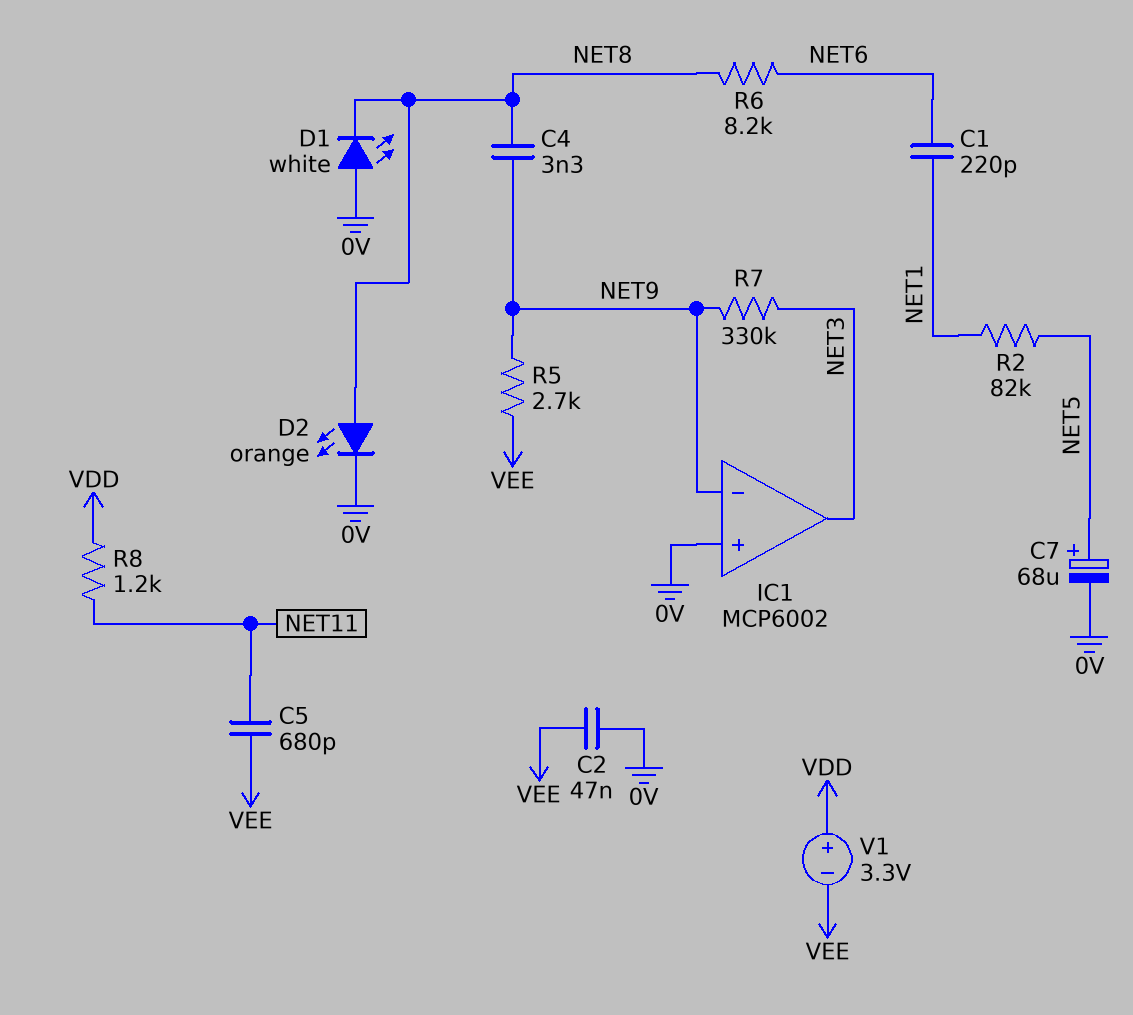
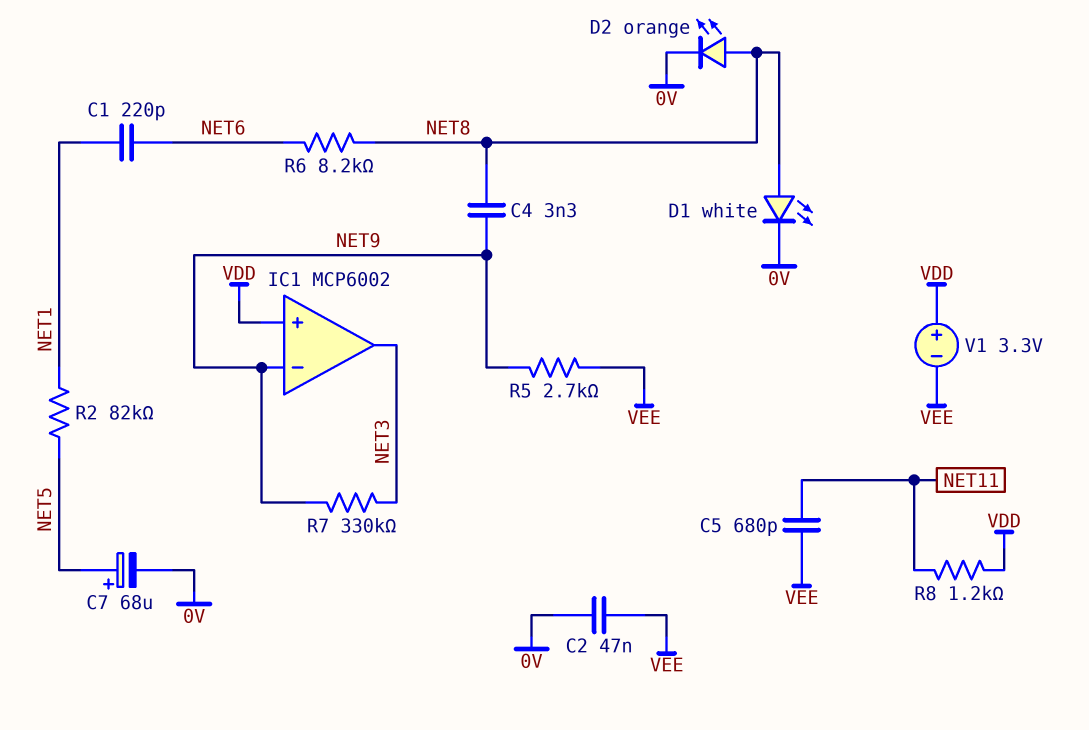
D1: LED white (A 0V, K NET8) -> LED white (A NET8, K 0V)
IC1 pin in+: 0V -> VDD

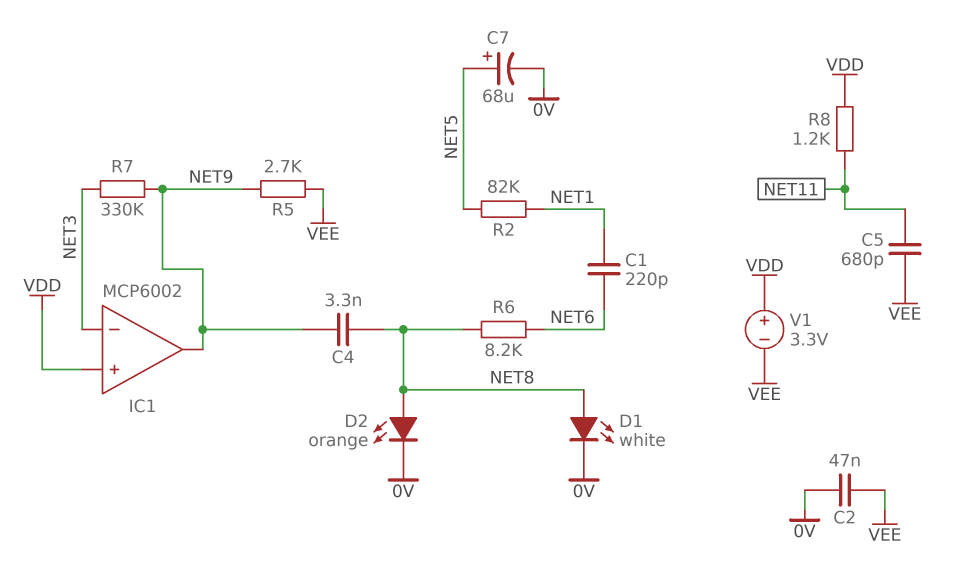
IC1 pin in-: NET9 -> NET3
IC1 pin out: NET3 -> NET9

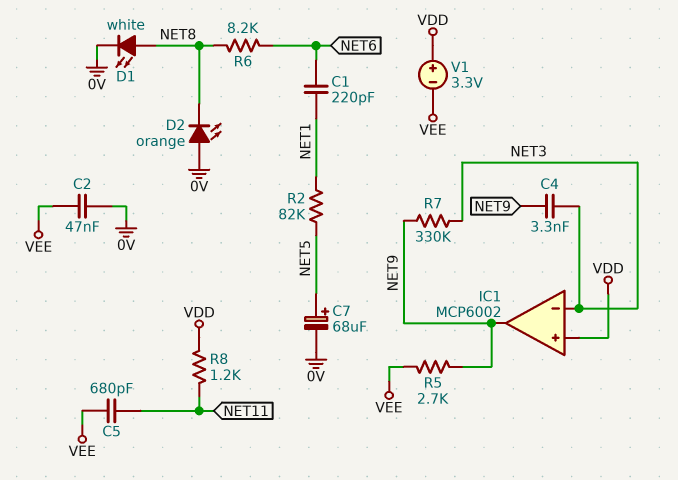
C4: 3.3nF (NET8, NET9) -> 3.3nF (NET3, NET9)
D2: LED orange (A NET8, K 0V) -> LED orange (A 0V, K NET8)

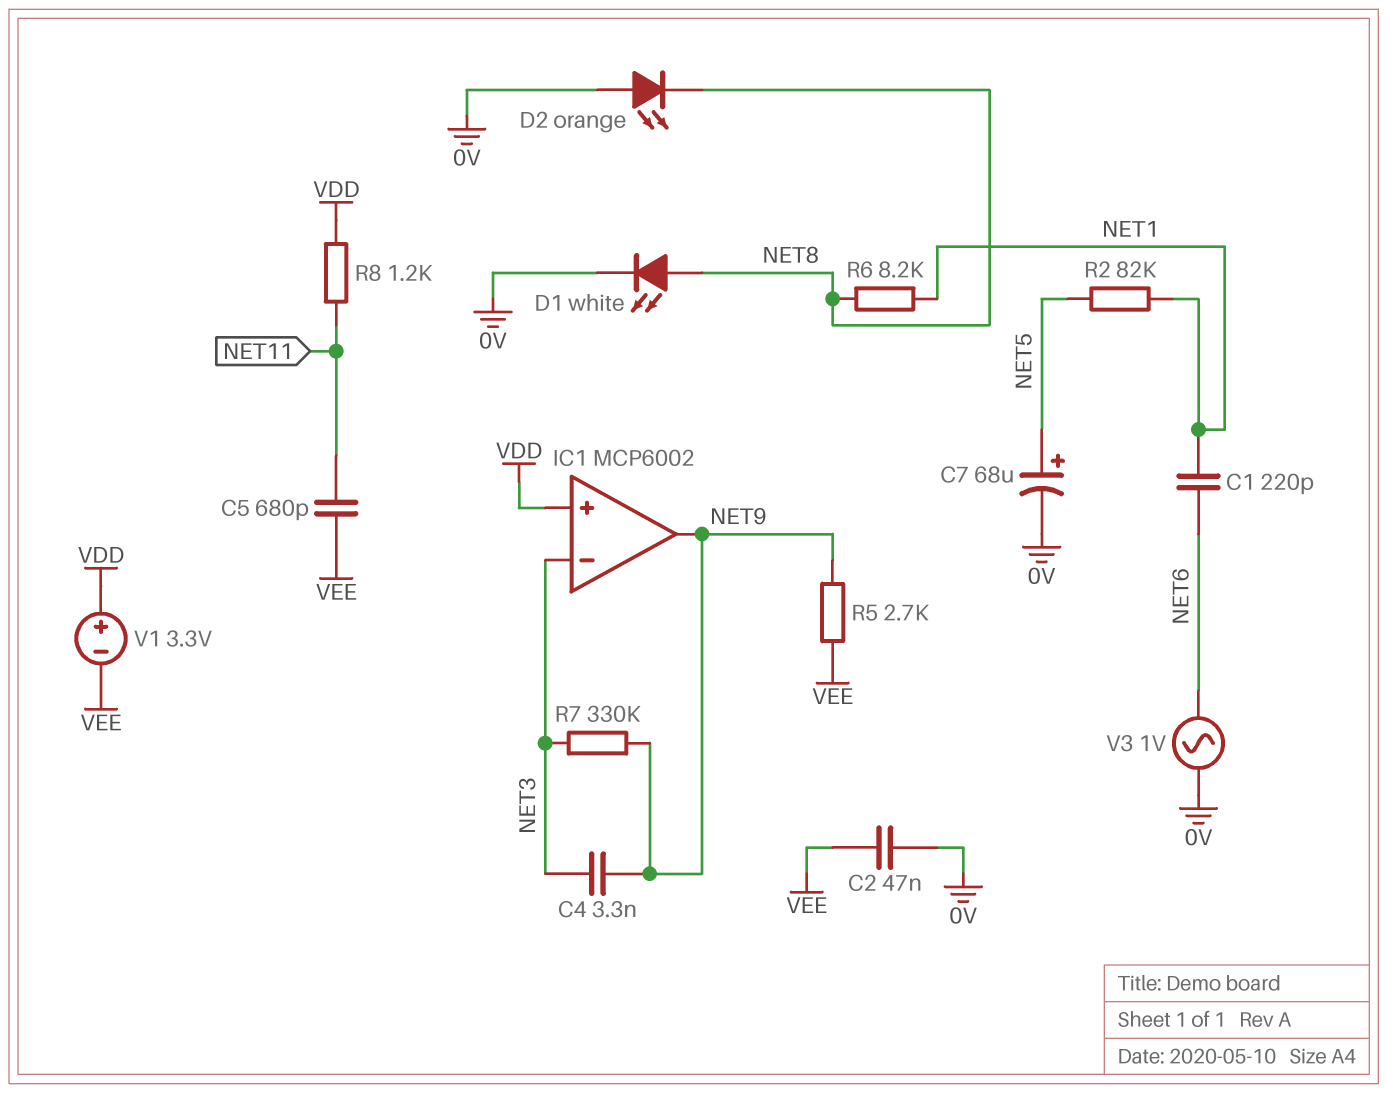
R6: 8.2k (NET6, NET8) -> 8.2k (NET1, NET8)
V3: none -> AC 1V (0V, NET6)

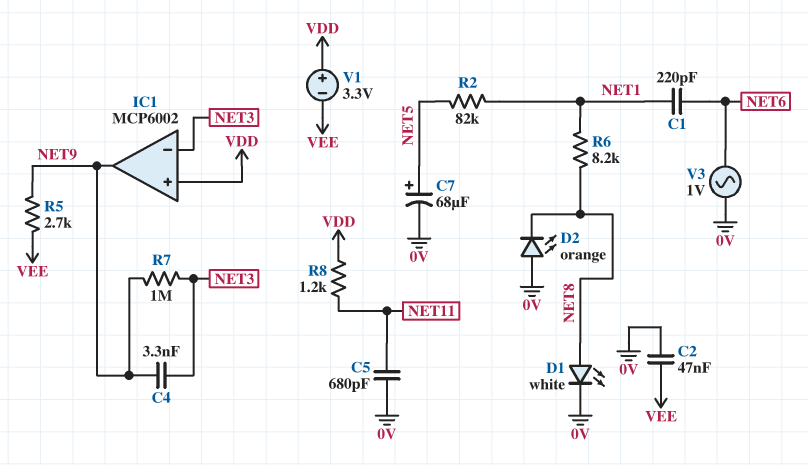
C5: 680pF (NET11, VEE) -> 680pF (0V, NET11)
R7: 330k (NET3, NET9) -> 1M (NET3, NET9)

